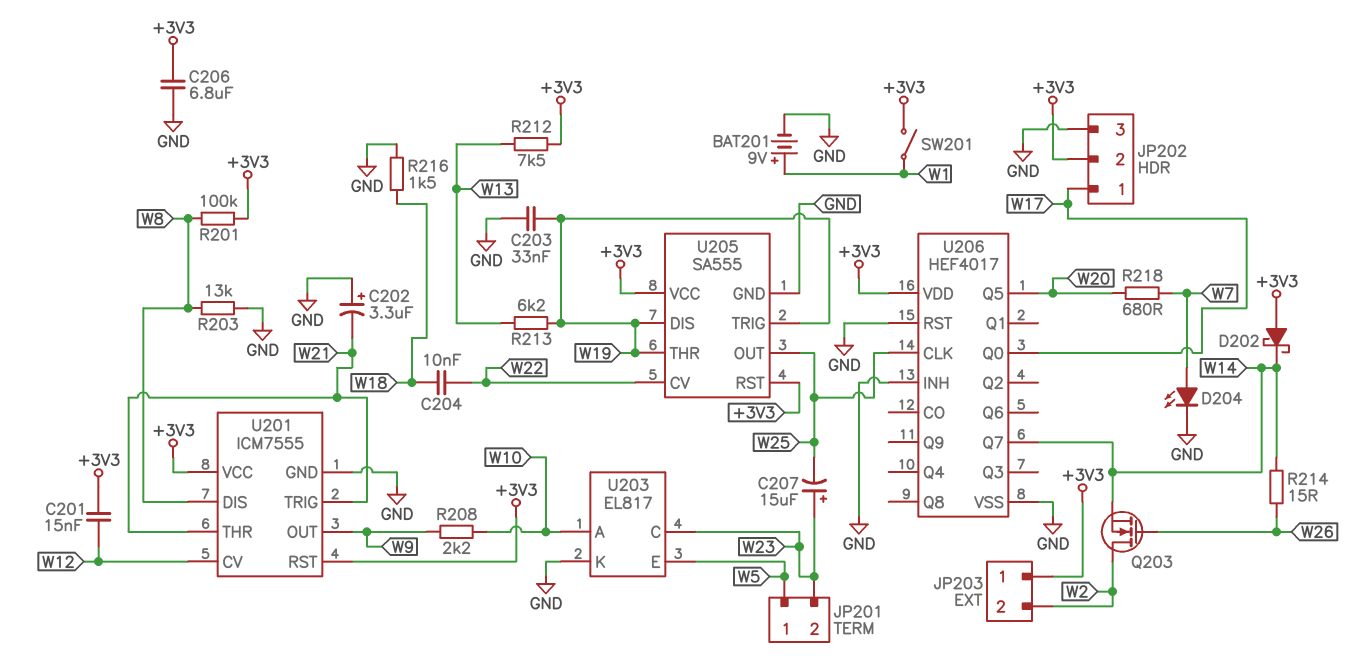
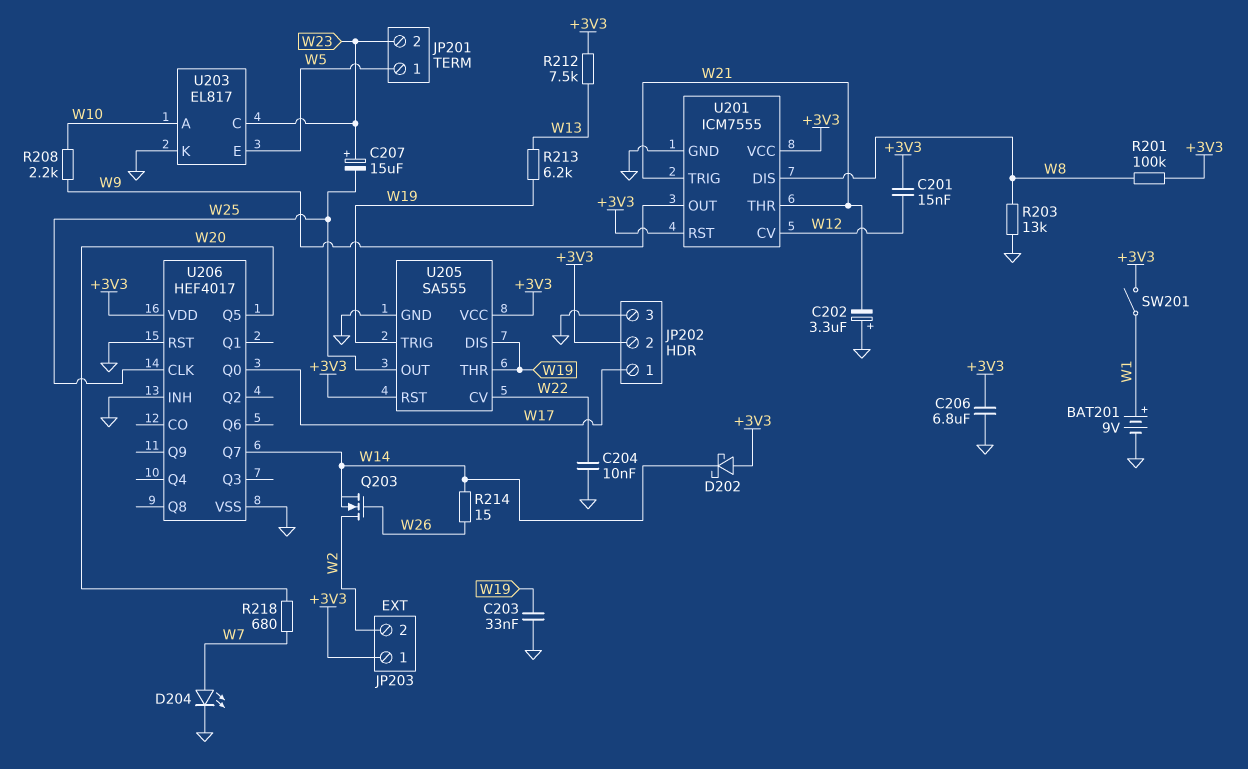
C204: 10nF (W18, W22) -> 10nF (GND, W22)
R216: 1.5k (GND, W18) -> none

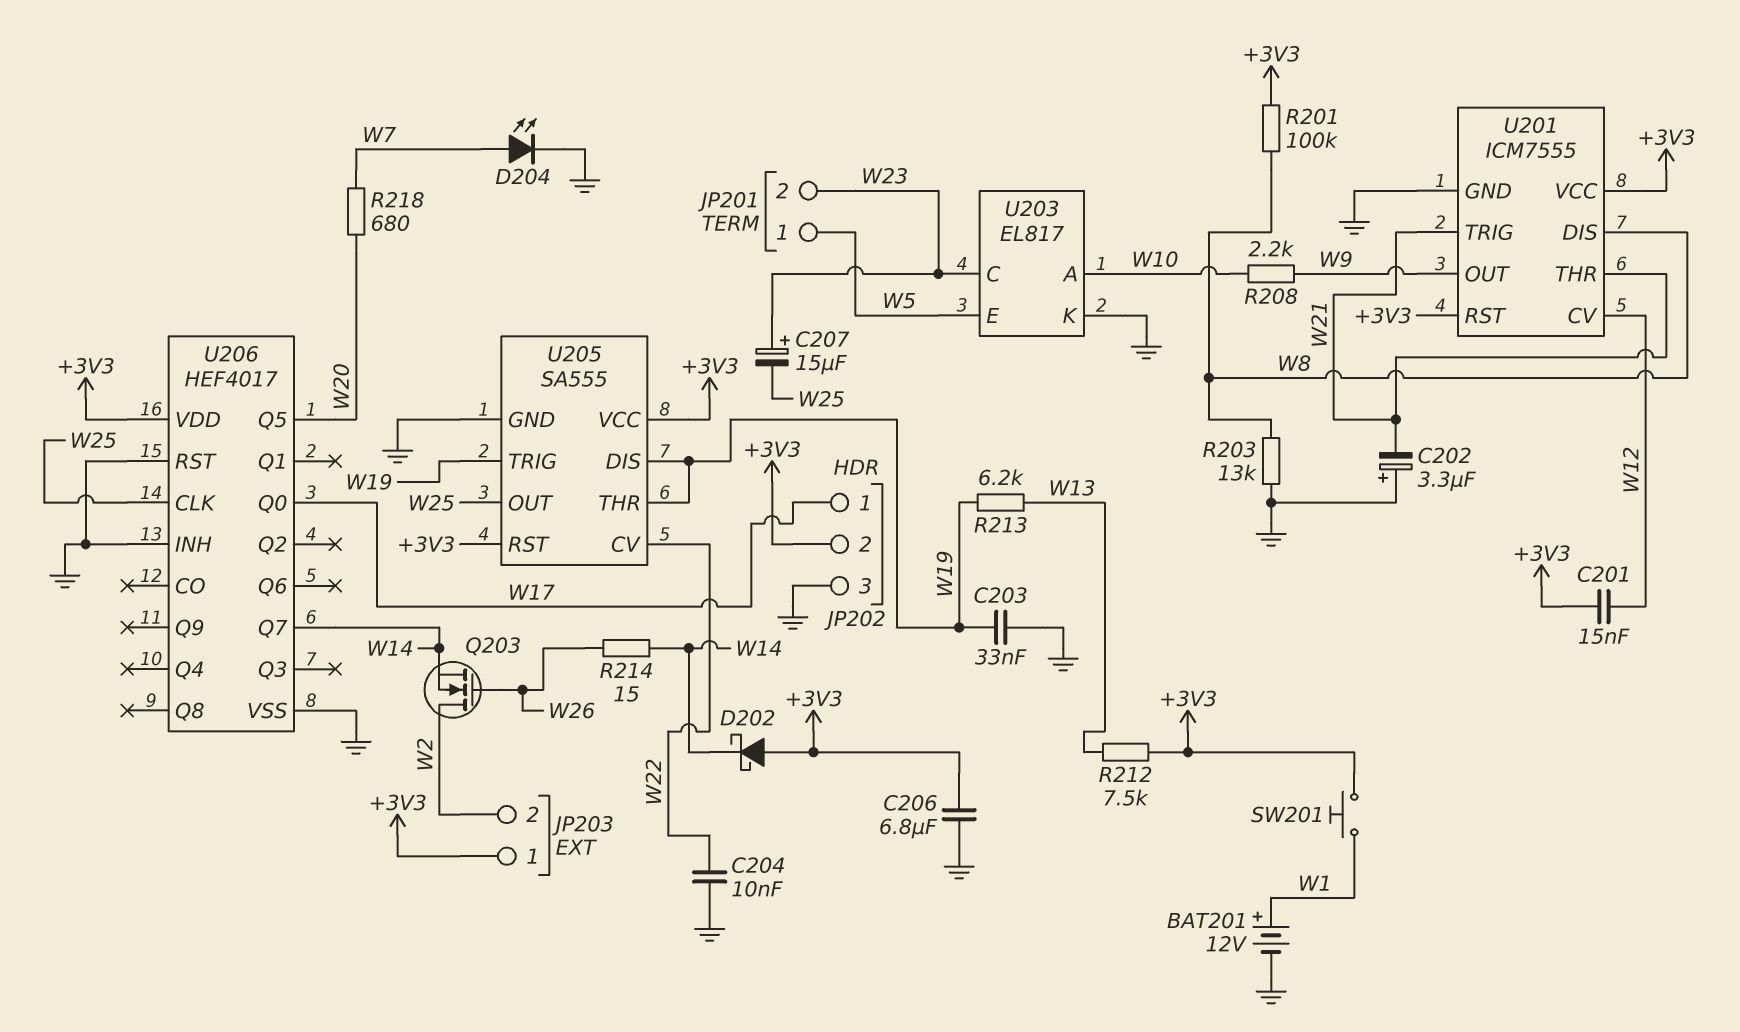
BAT201: 9V (plus W1, minus GND) -> 12V (plus W1, minus GND)
SW201: switch (+3V3, W1) -> button (+3V3, W1)

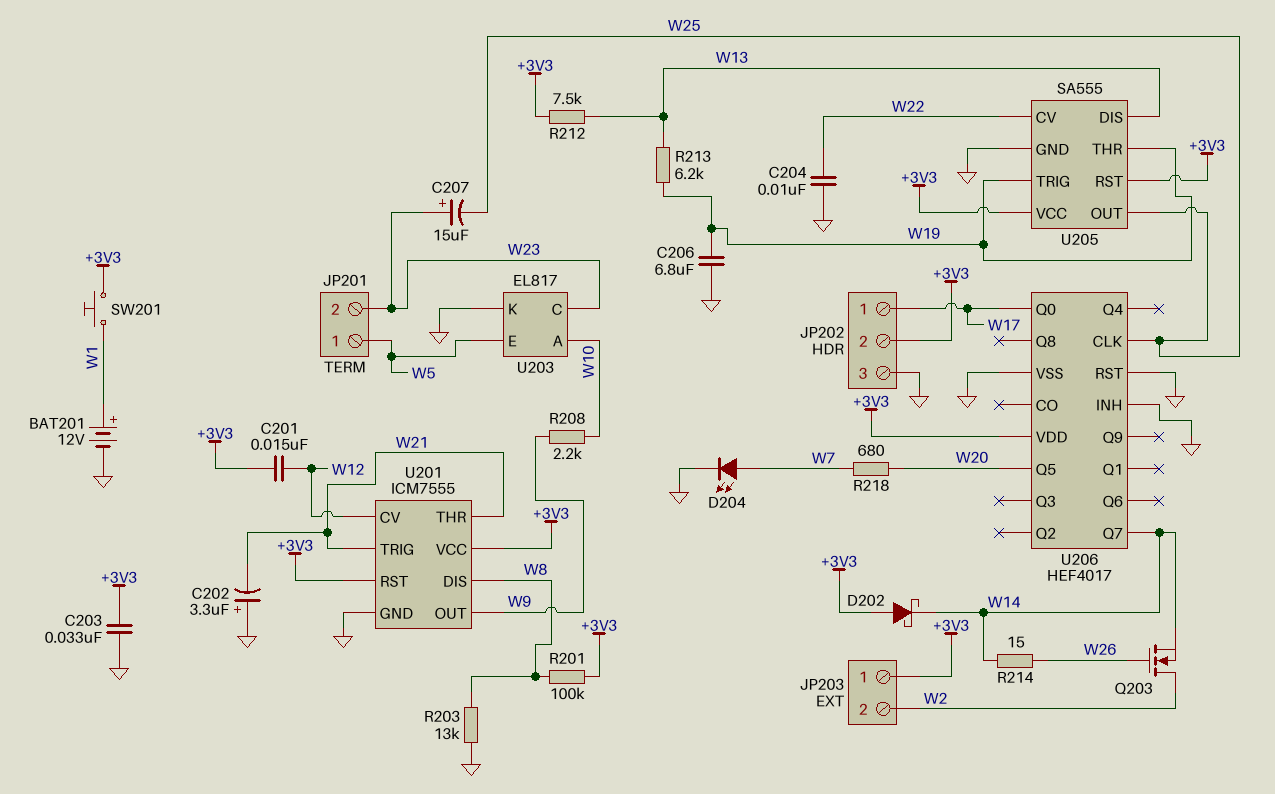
C203: 33nF (GND, W19) -> 33nF (+3V3, GND)
C206: 6.8uF (+3V3, GND) -> 6.8uF (GND, W19)
U205 pin DIS: W19 -> W13

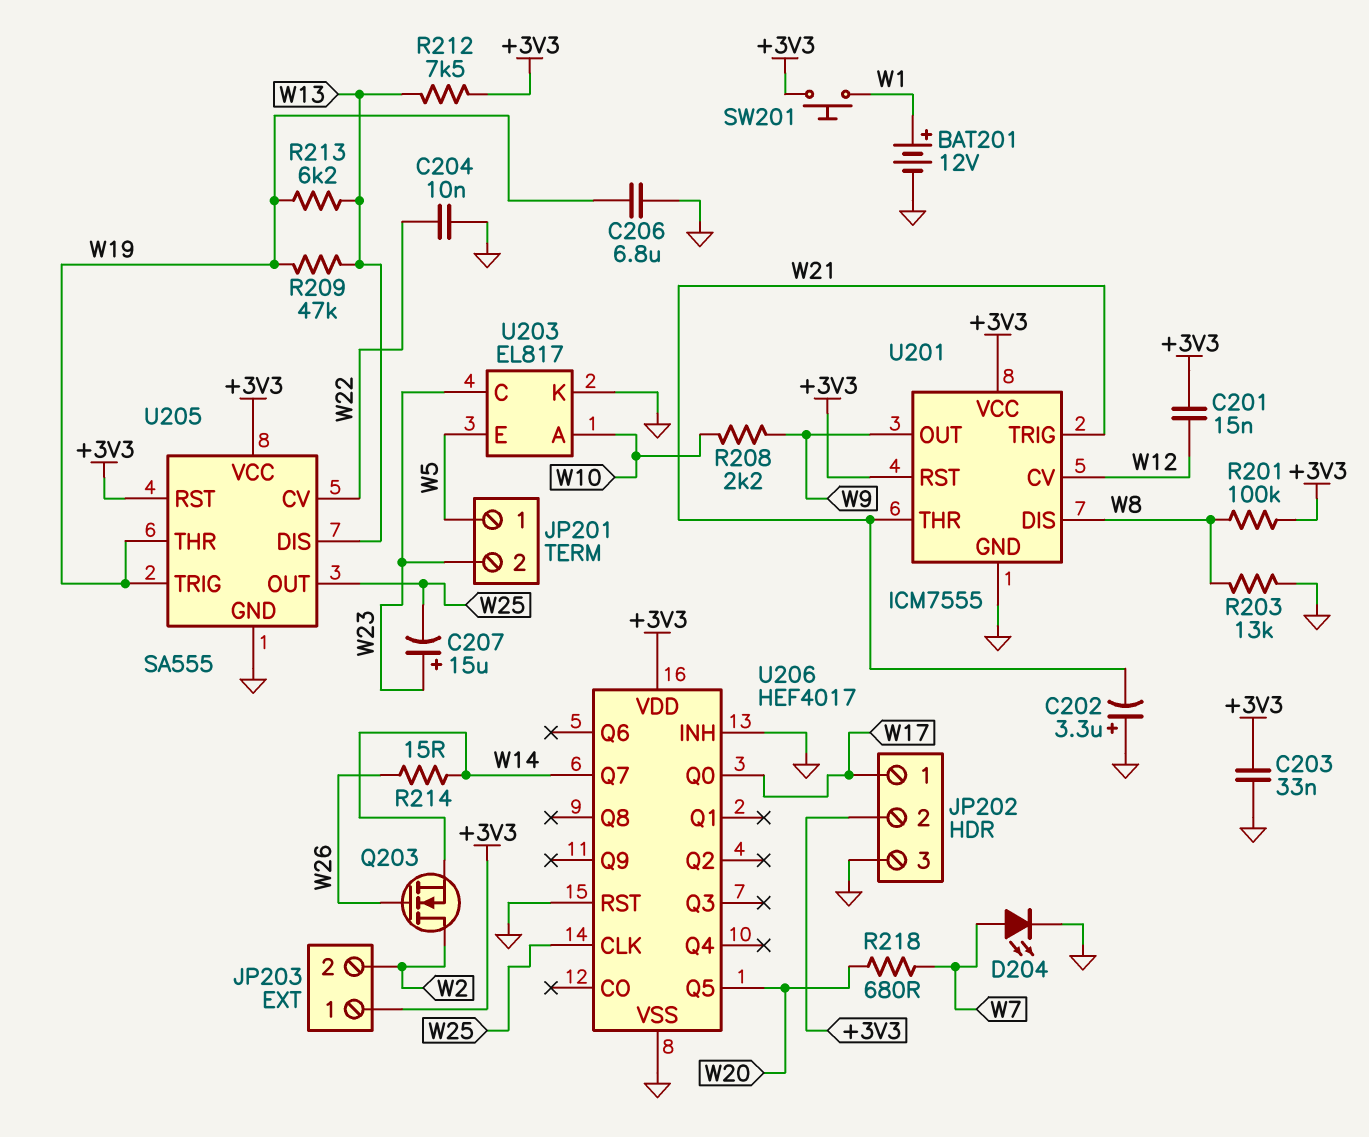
D202: schottky (A +3V3, K W14) -> none
R209: none -> 47k (W13, W19)

